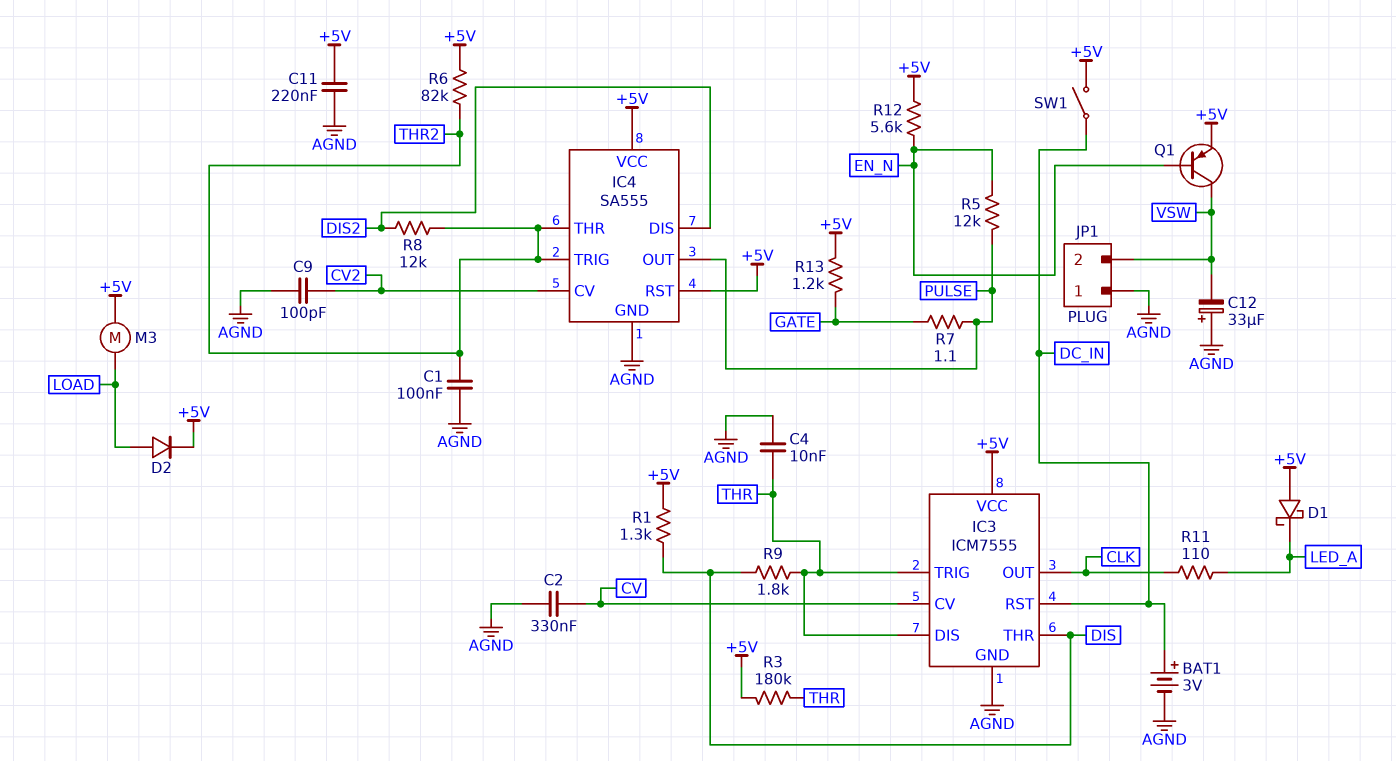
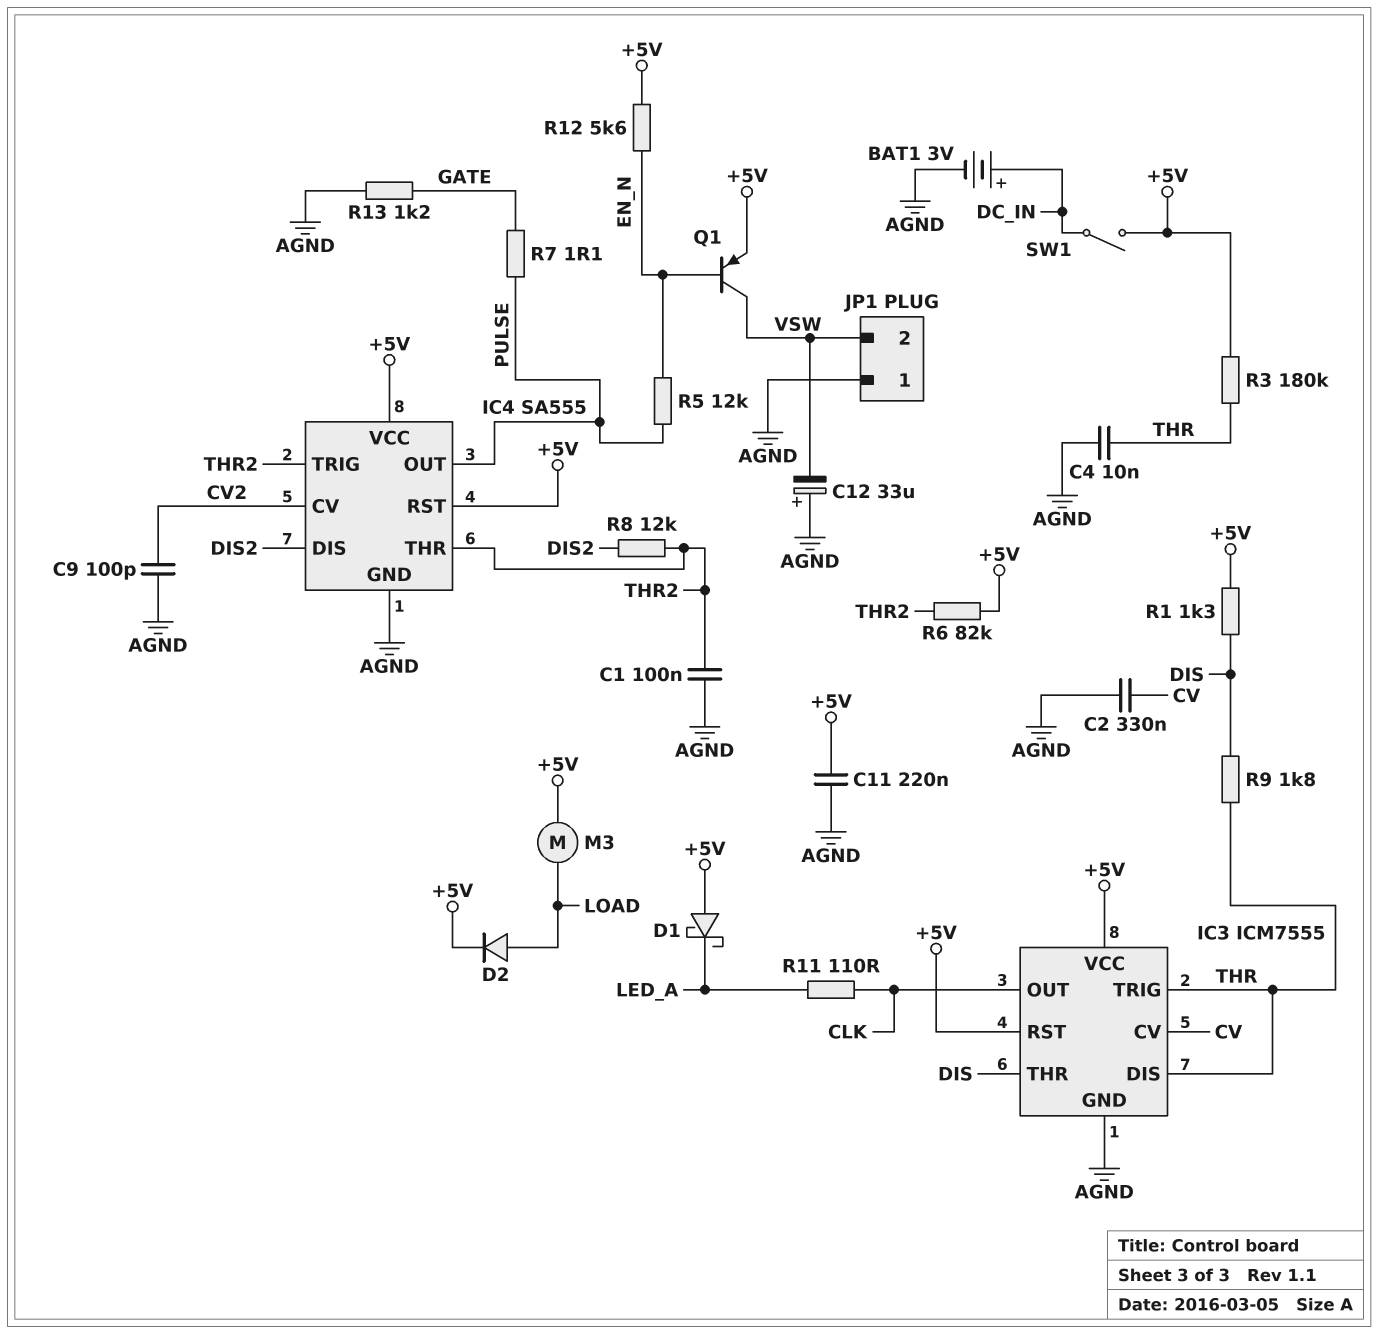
IC3 pin RST: DC_IN -> +5V
R13: 1.2k (+5V, GATE) -> 1.2k (AGND, GATE)

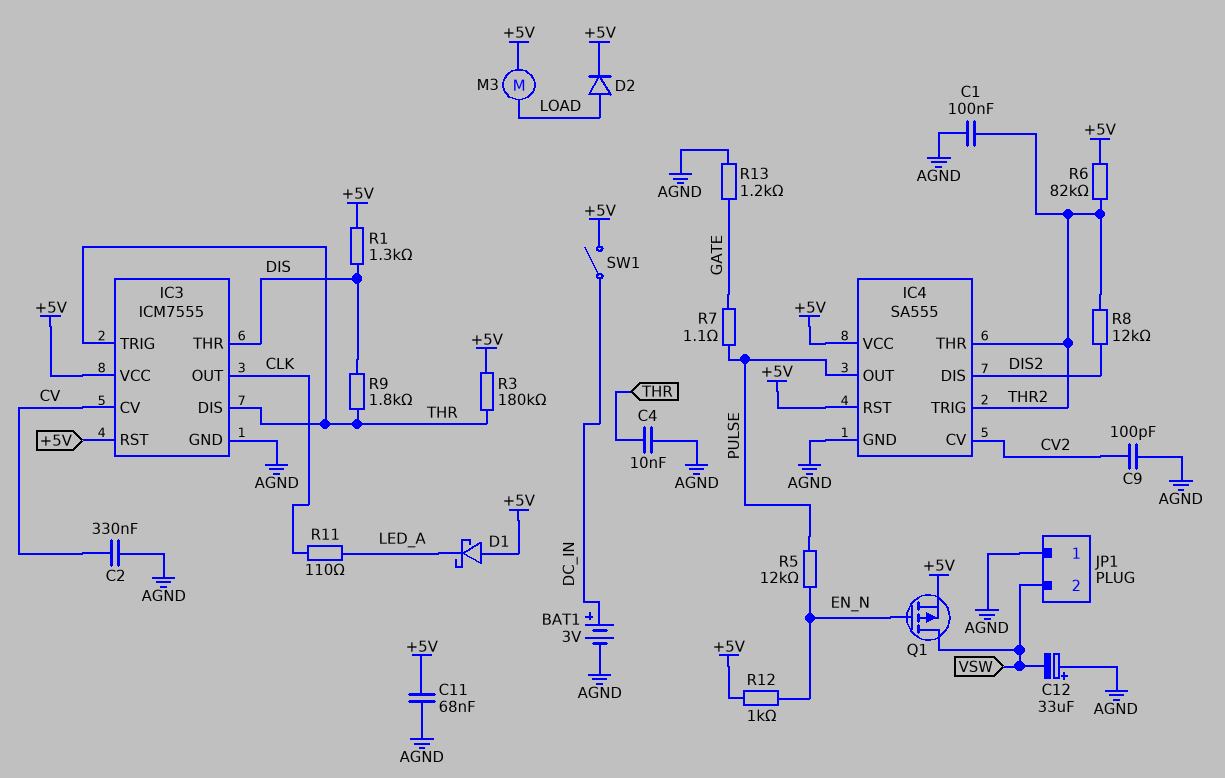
C11: 220nF (+5V, AGND) -> 68nF (+5V, AGND)
Q1: PNP (B EN_N, C VSW, E +5V) -> PMOS (G EN_N, D VSW, S +5V)
R12: 5.6k (+5V, EN_N) -> 1k (+5V, EN_N)

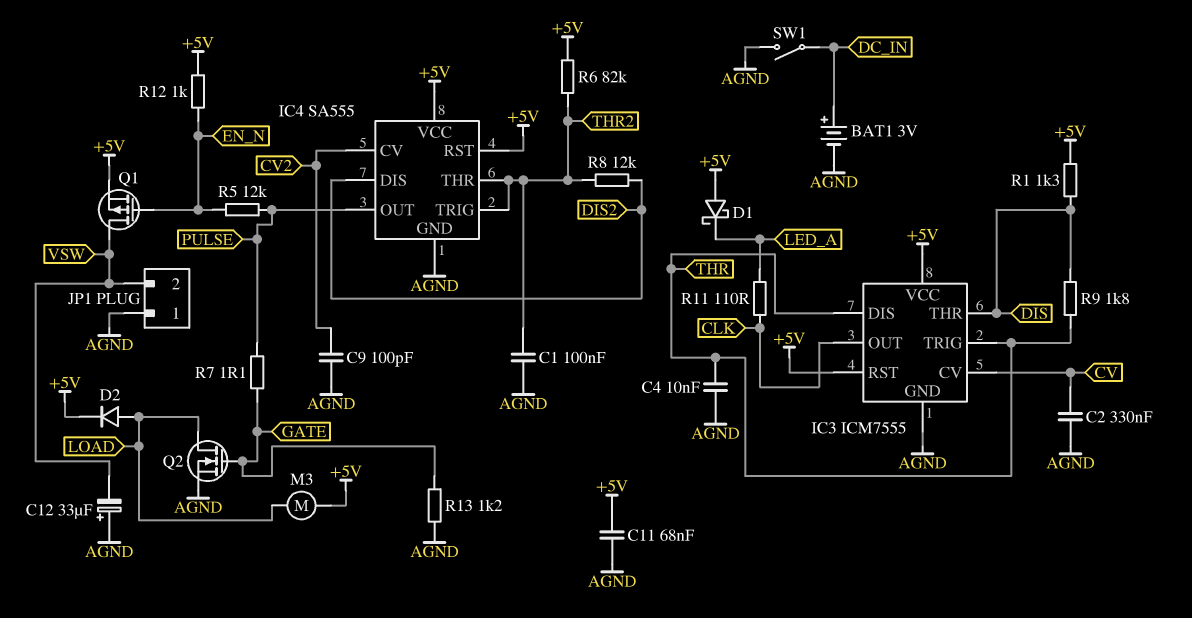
Q2: none -> NMOS (G GATE, D LOAD, S AGND)
R3: 180k (+5V, THR) -> none
SW1: switch (+5V, DC_IN) -> switch (AGND, DC_IN)

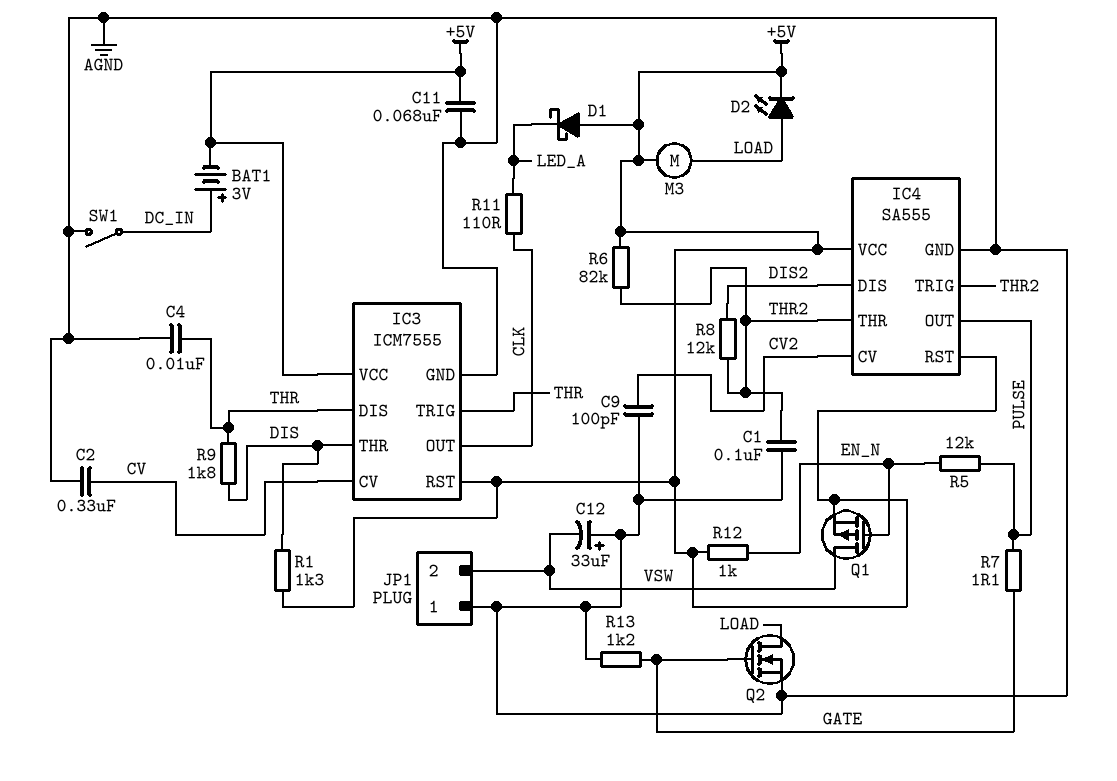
BAT1: 3V (plus DC_IN, minus AGND) -> 3V (plus DC_IN, minus +5V)
D2: diode (A LOAD, K +5V) -> LED (A LOAD, K +5V)

